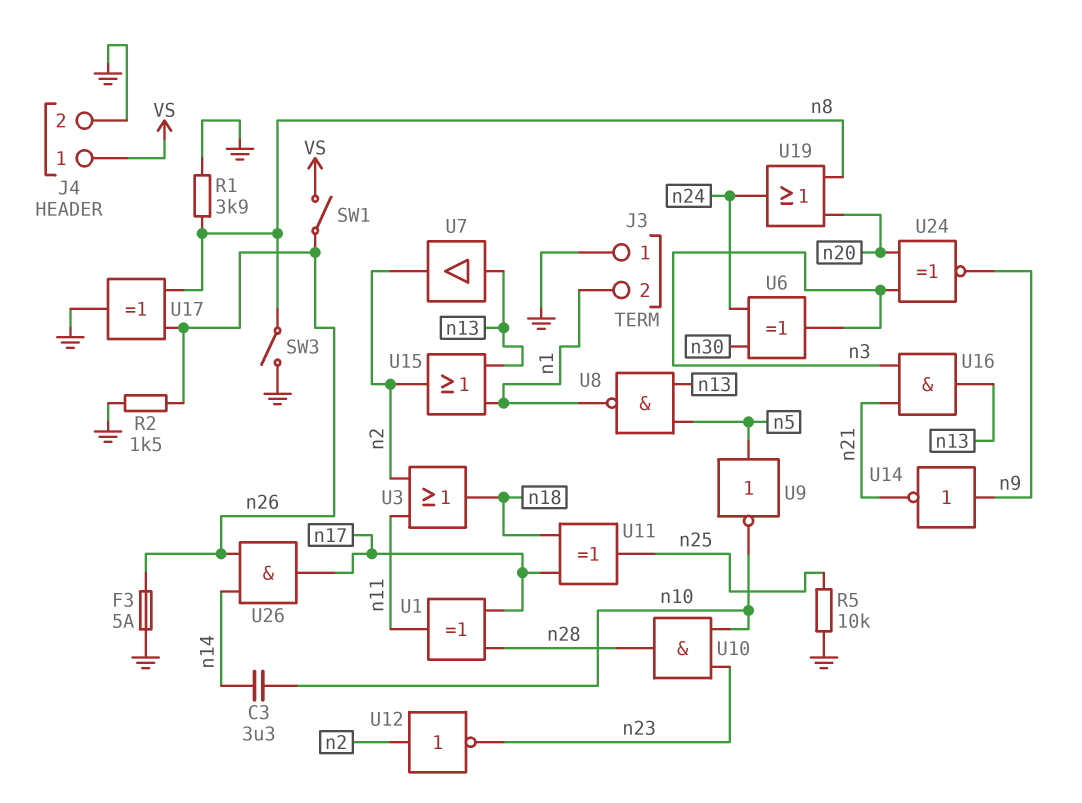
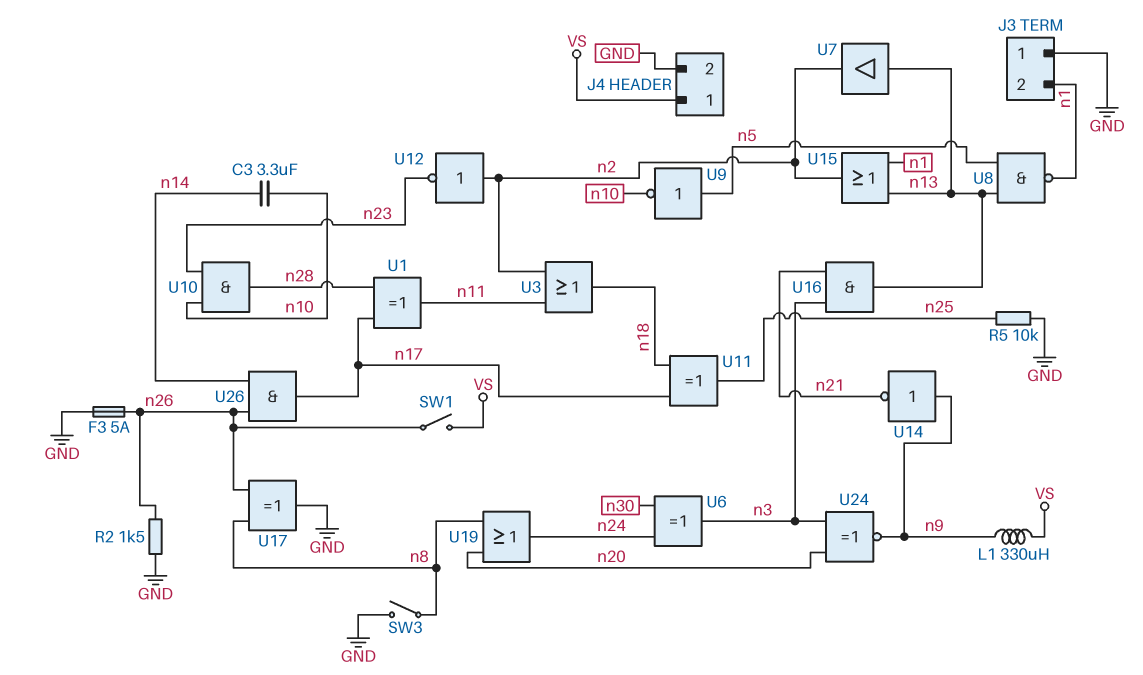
L1: none -> 330uH (VS, n9)
R1: 3.9k (GND, n8) -> none

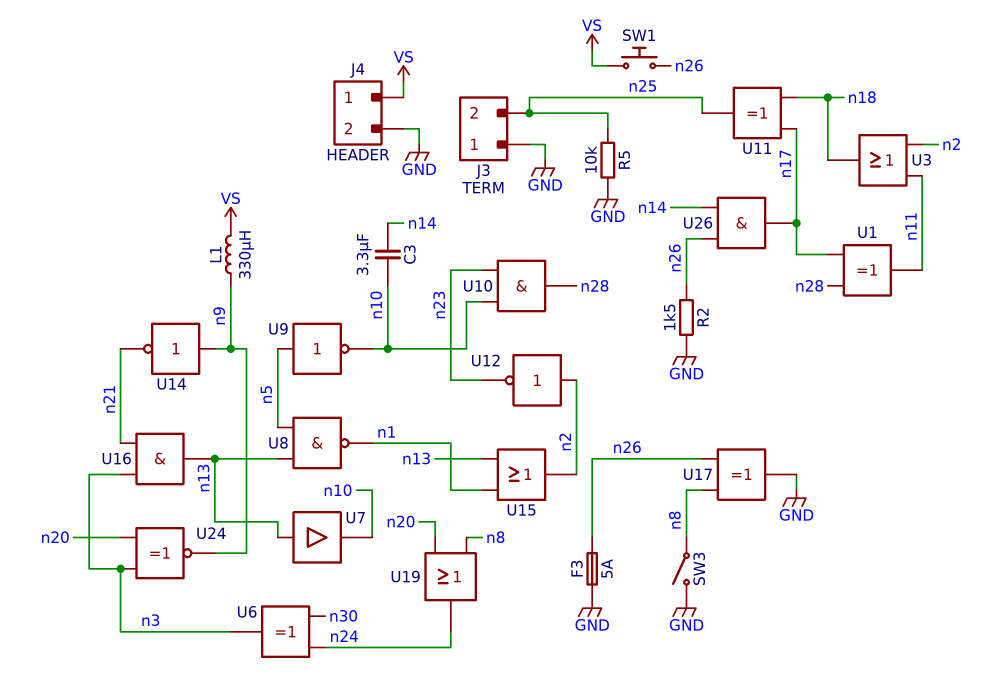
J3 pin 2: n1 -> n25
SW1: switch (VS, n26) -> button (VS, n26)
U7: buffer (in n13, out n2) -> buffer (in n13, out n10)

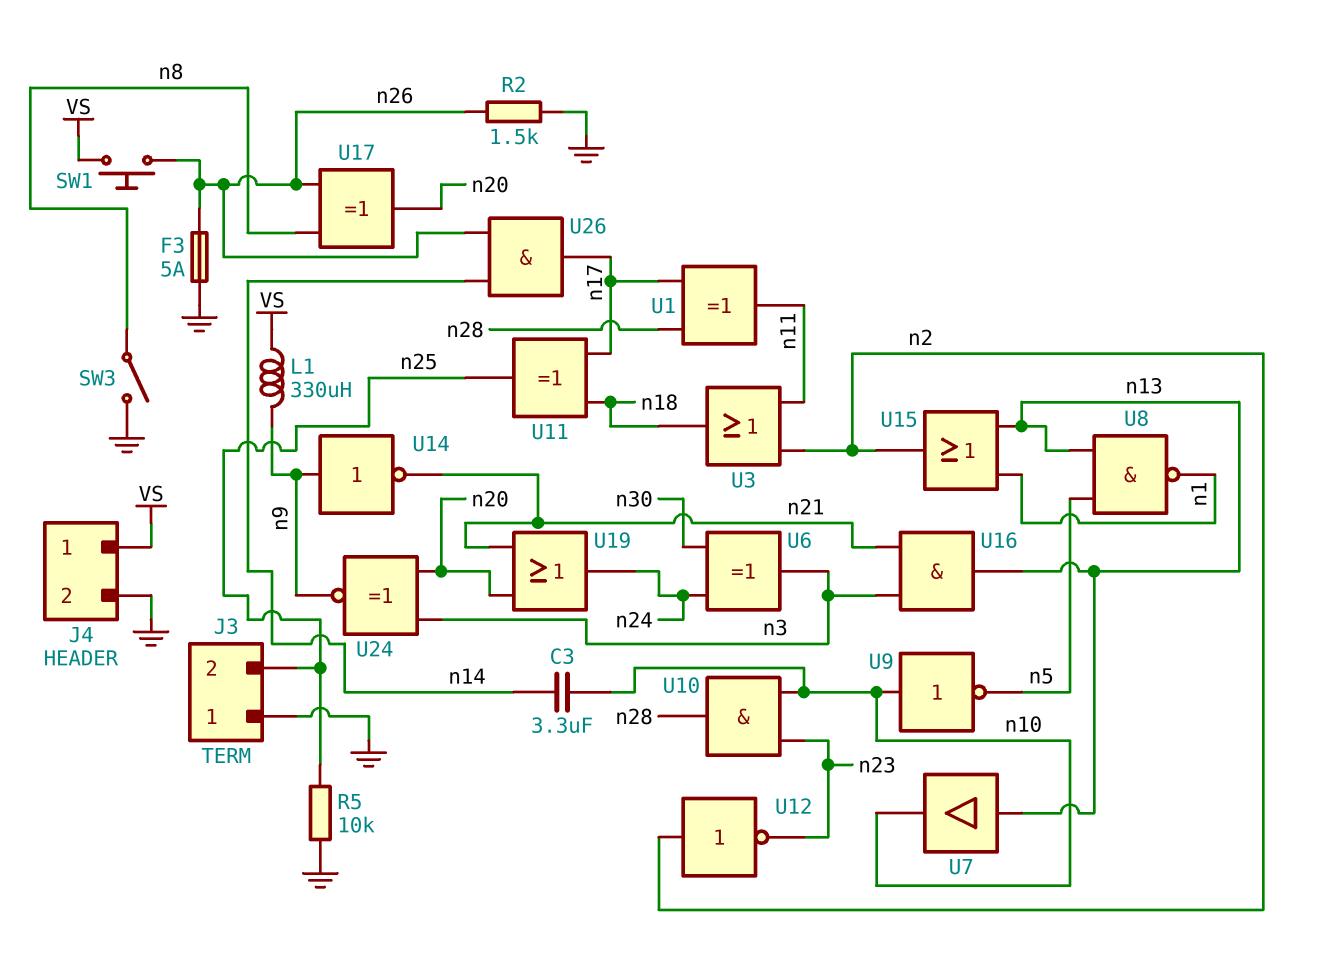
U9: NOT (in n5, out n10) -> NOT (in n10, out n5)
U17: XOR (in n8, in n26, out GND) -> XOR (in n8, in n26, out n20)
U19: OR (in n8, in n20, out n24) -> OR (in n20, in n21, out n24)

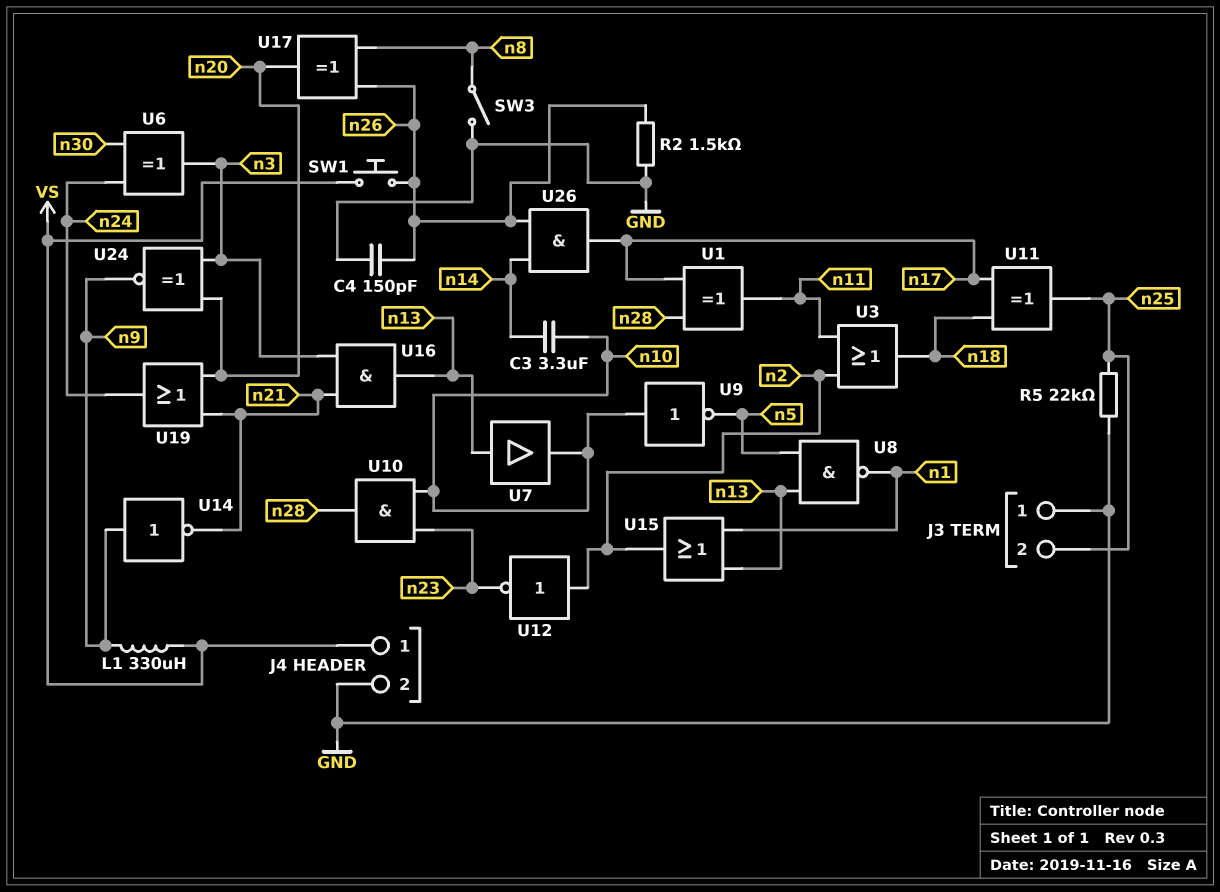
C4: none -> 150pF (GND, n26)
F3: 5A (GND, n26) -> none
R5: 10k (GND, n25) -> 22k (GND, n25)

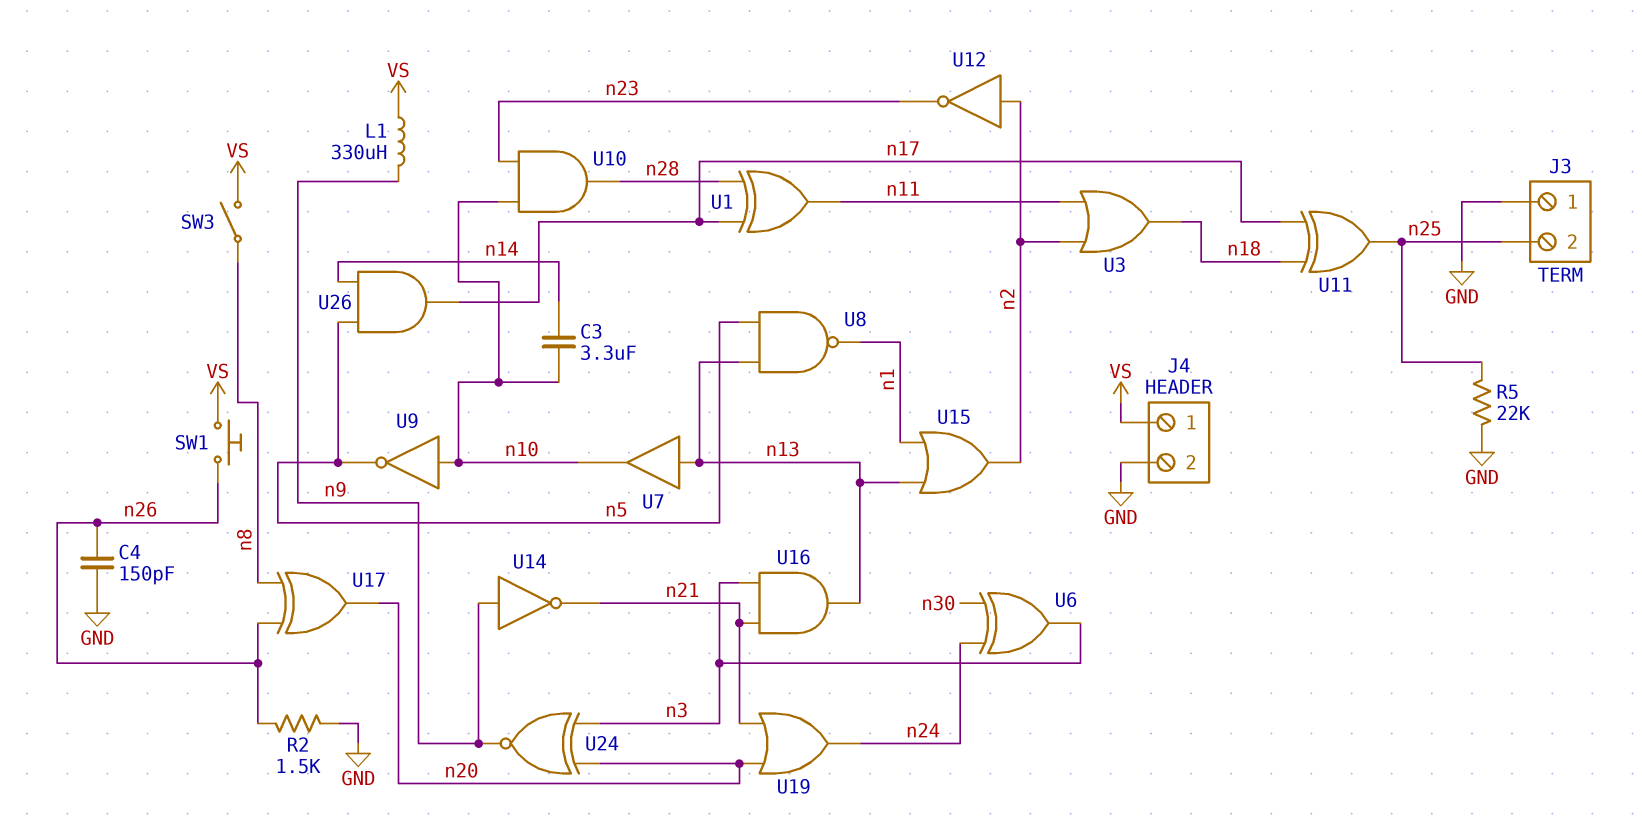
SW3: switch (GND, n8) -> switch (VS, n8)
U26: AND (in n14, in n26, out n17) -> AND (in n5, in n14, out n17)

